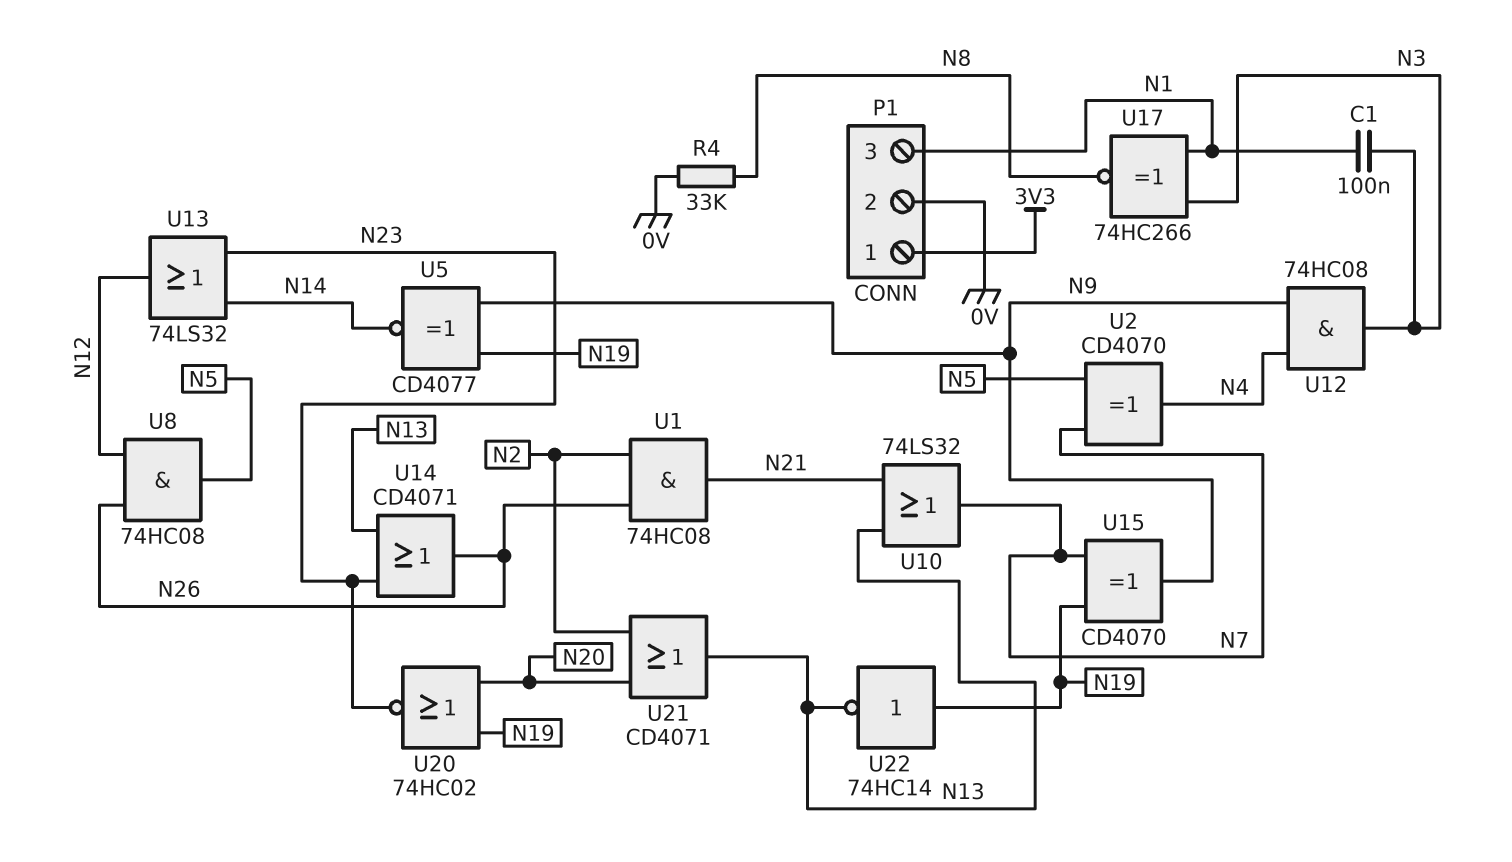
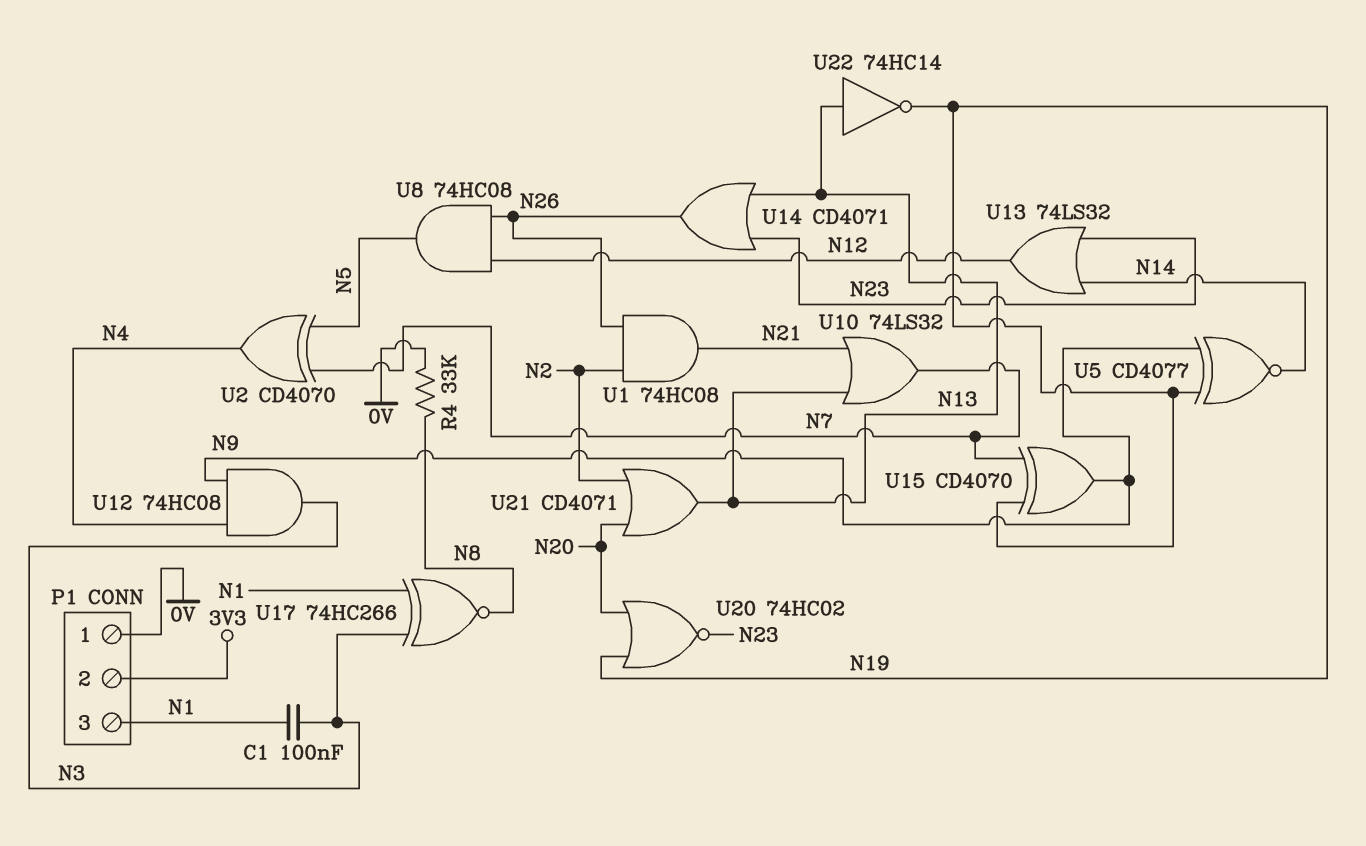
P1 pin 1: 3V3 -> 0V
P1 pin 2: 0V -> 3V3
U22: NOT 74HC14 (in N19, out N13) -> NOT 74HC14 (in N13, out N19)

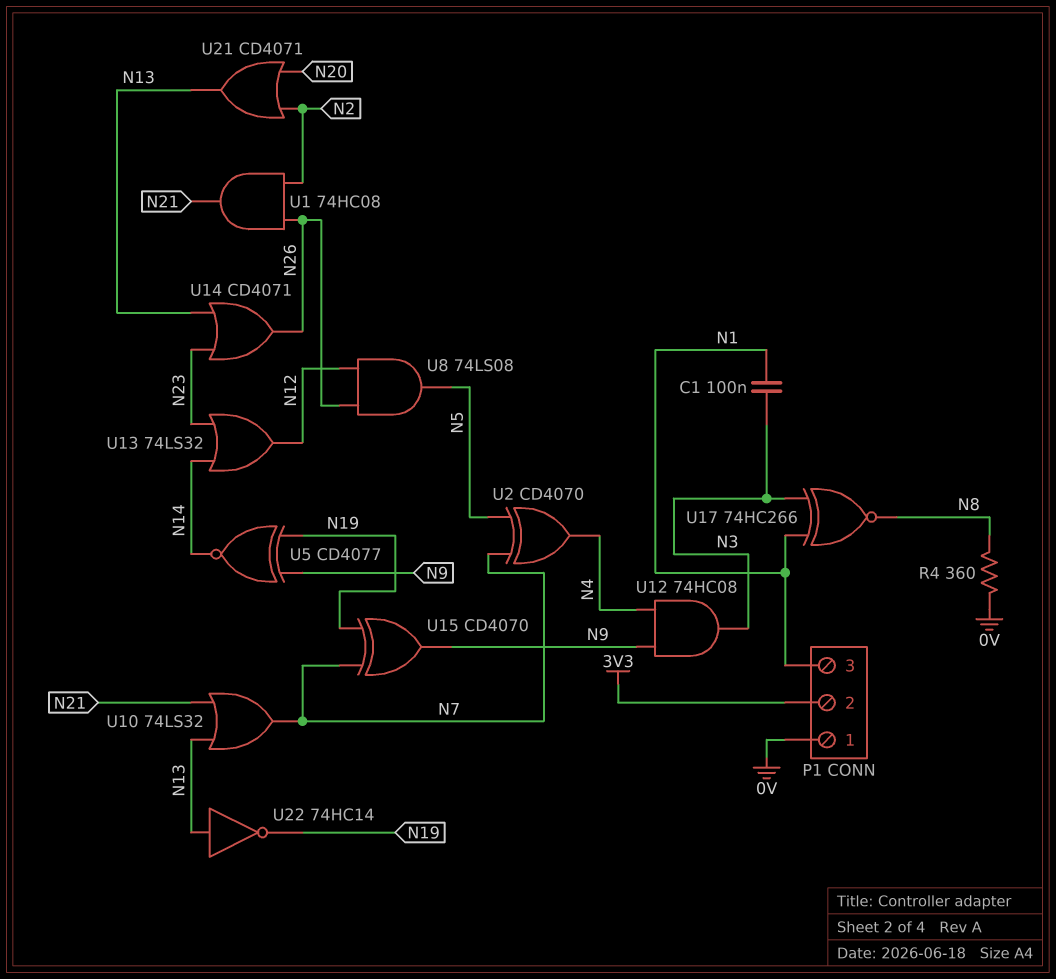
R4: 33k (0V, N8) -> 360 (0V, N8)
U8: AND 74HC08 (in N12, in N26, out N5) -> AND 74LS08 (in N12, in N26, out N5)
U20: NOR 74HC02 (in N19, in N20, out N23) -> none

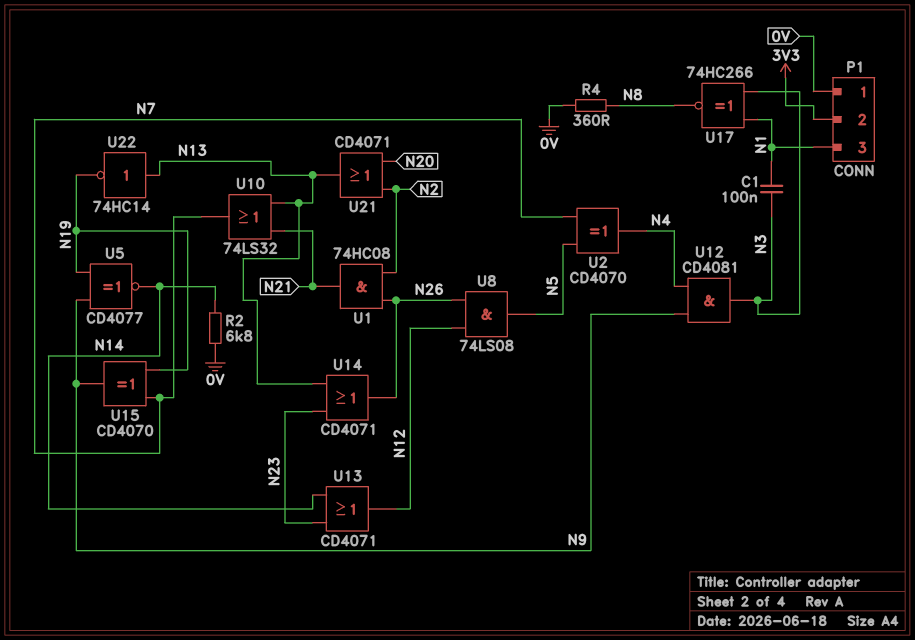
R2: none -> 6.8k (0V, N14)
U12: AND 74HC08 (in N4, in N9, out N3) -> AND CD4081 (in N4, in N9, out N3)
U13: OR 74LS32 (in N14, in N23, out N12) -> OR CD4071 (in N14, in N23, out N12)

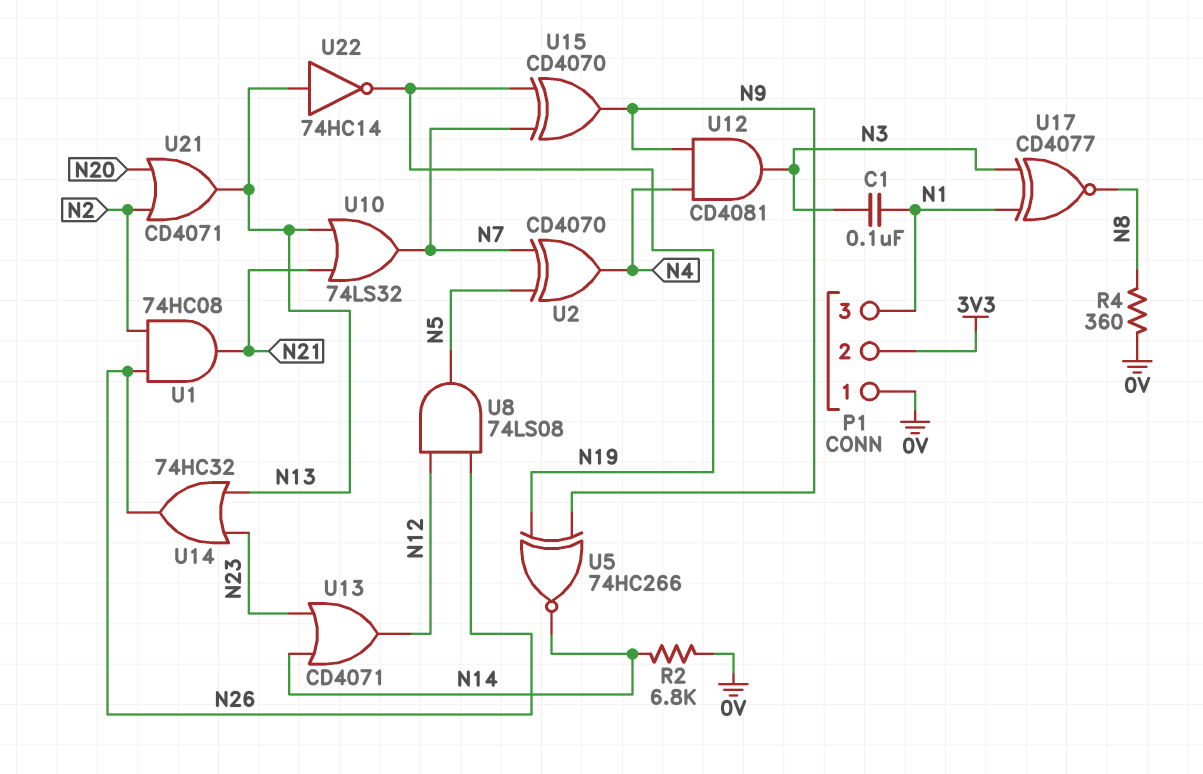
U5: XNOR CD4077 (in N9, in N19, out N14) -> XNOR 74HC266 (in N9, in N19, out N14)
U14: OR CD4071 (in N13, in N23, out N26) -> OR 74HC32 (in N13, in N23, out N26)
U17: XNOR 74HC266 (in N1, in N3, out N8) -> XNOR CD4077 (in N1, in N3, out N8)

